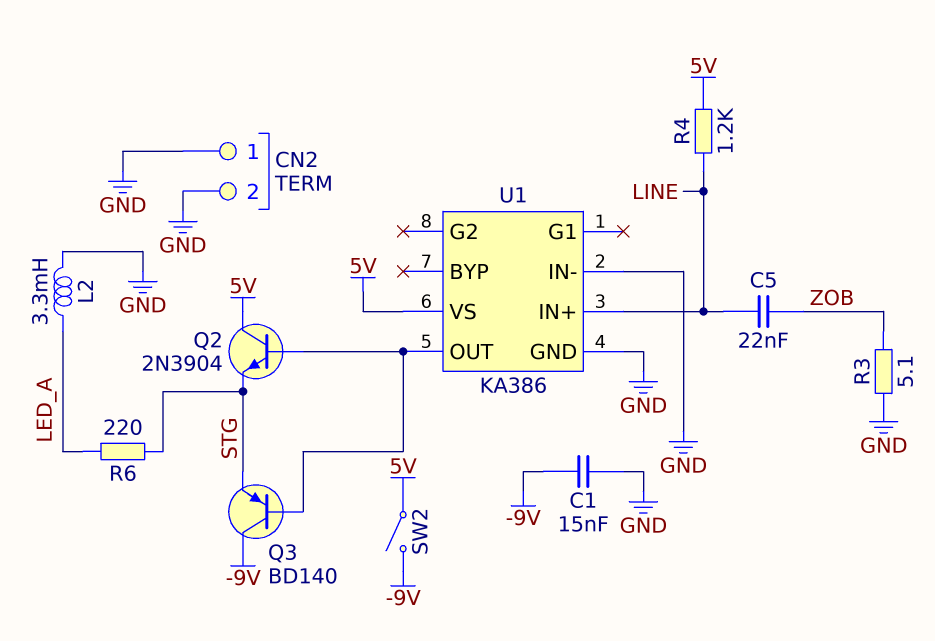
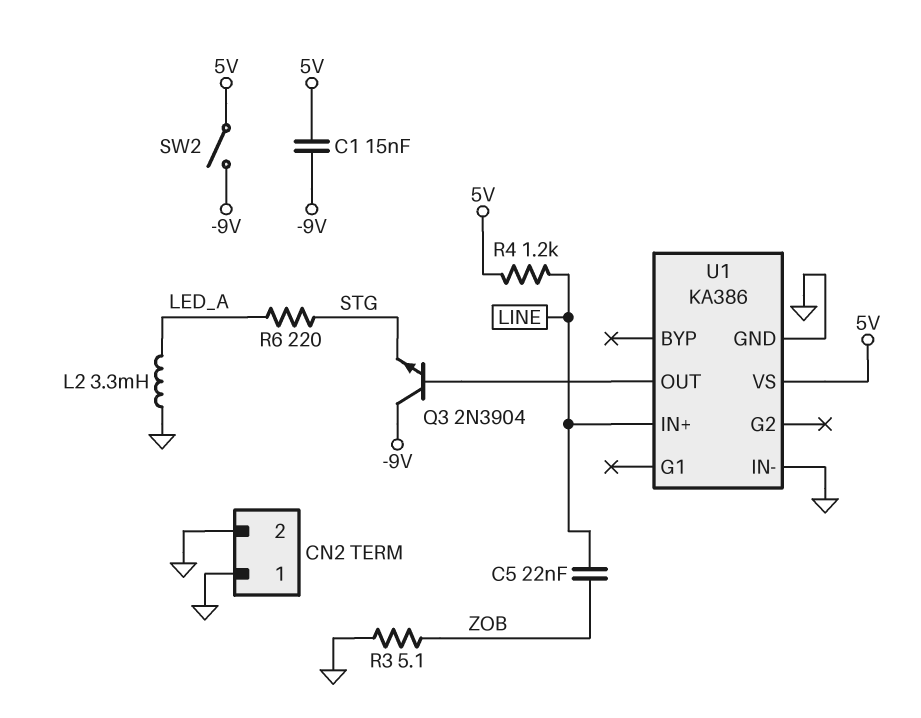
C1: 15nF (-9V, GND) -> 15nF (-9V, 5V)
Q2: NPN 2N3904 (B U1/OUT, C 5V, E STG) -> none
Q3: PNP BD140 (B U1/OUT, C -9V, E STG) -> NPN 2N3904 (B U1/OUT, C -9V, E STG)

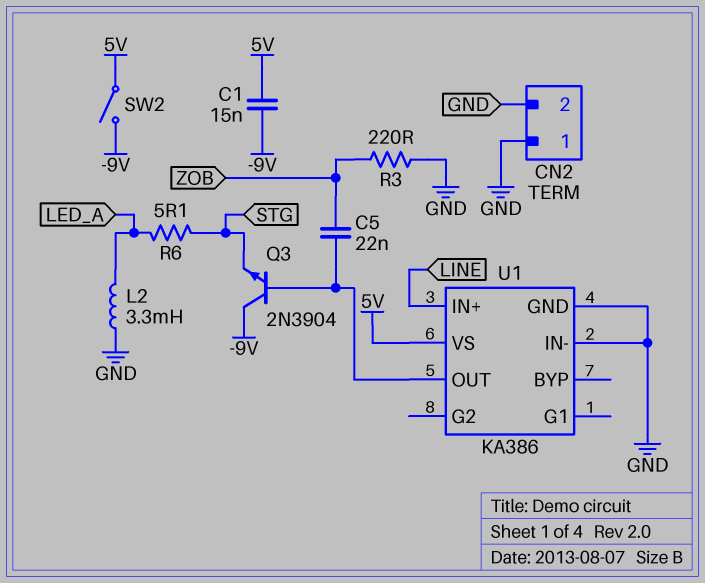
C5: 22nF (LINE, ZOB) -> 22nF (U1/OUT, ZOB)
R3: 5.1 (GND, ZOB) -> 220 (GND, ZOB)
R4: 1.2k (5V, LINE) -> none
R6: 220 (LED_A, STG) -> 5.1 (LED_A, STG)

